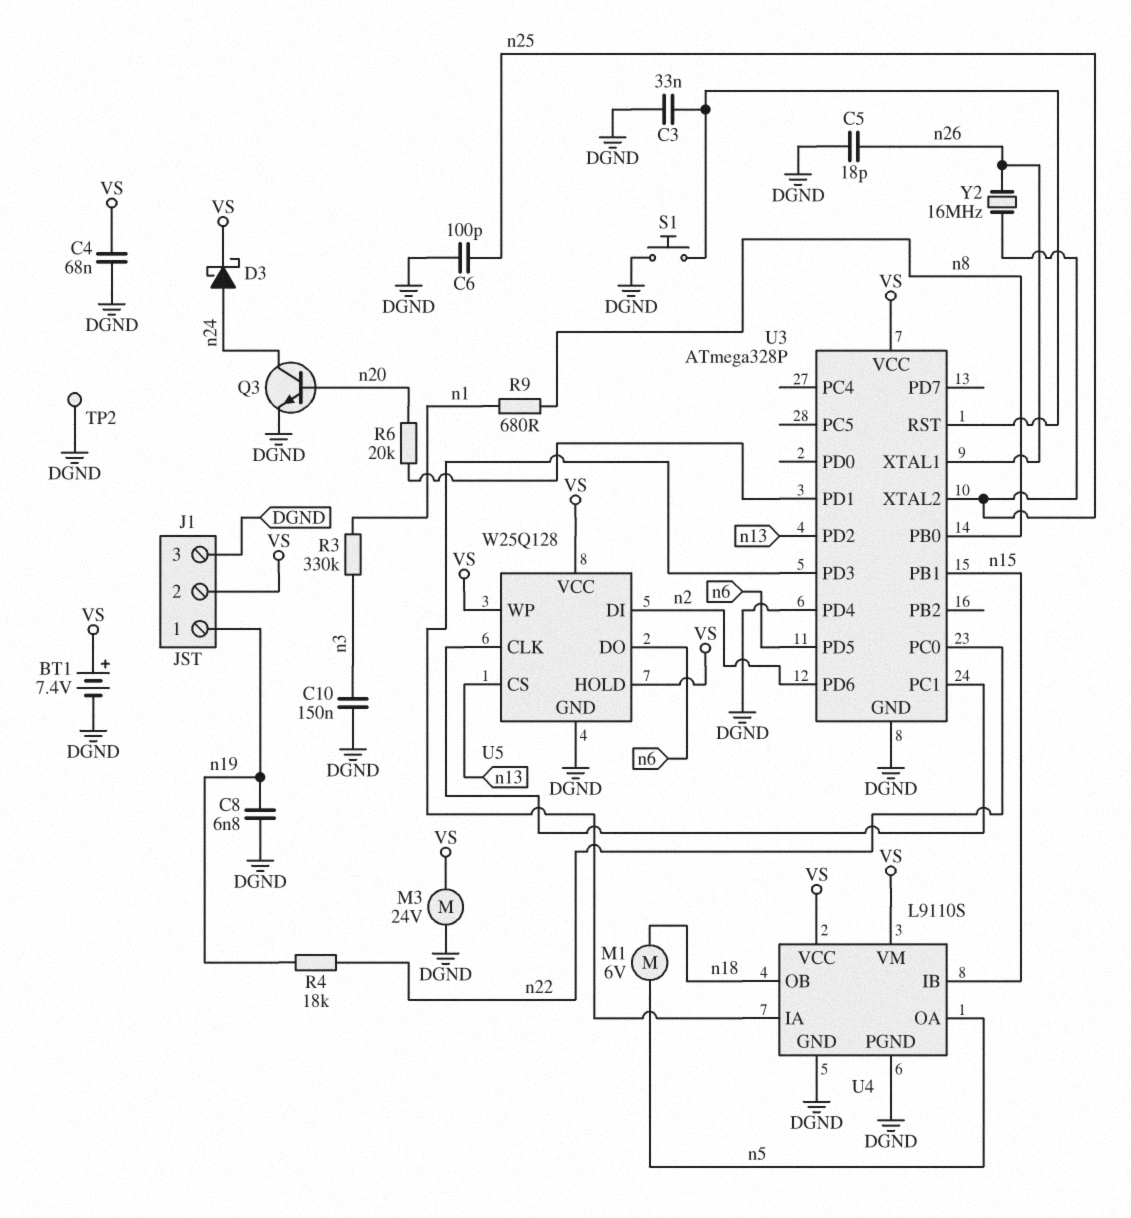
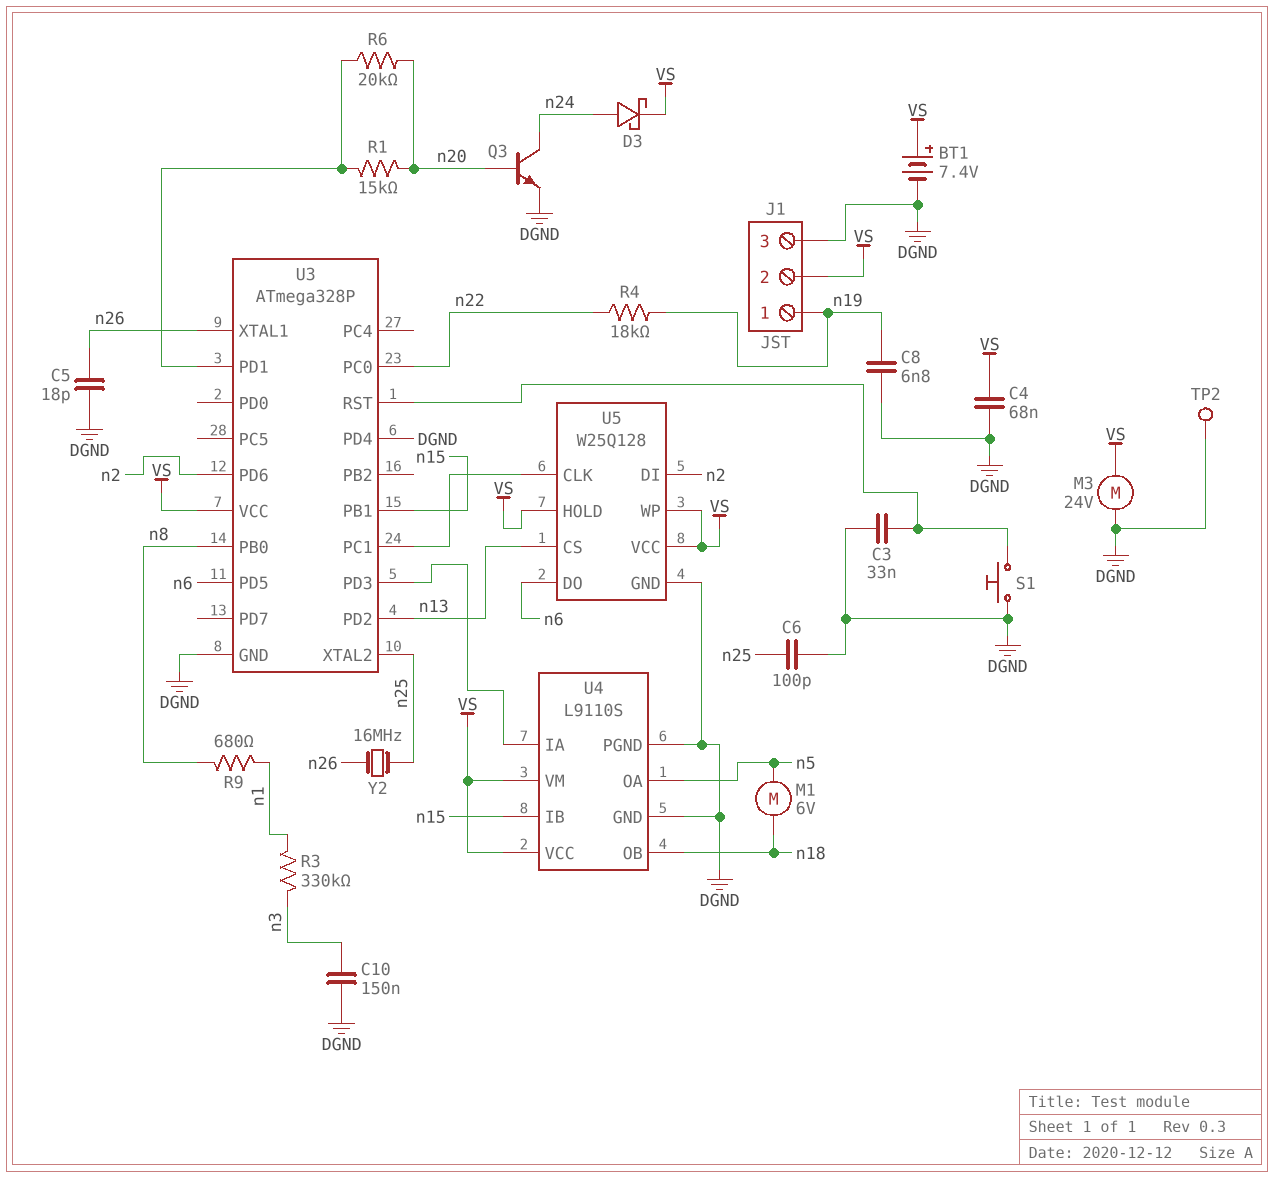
R1: none -> 15k (U3/PD1, n20)

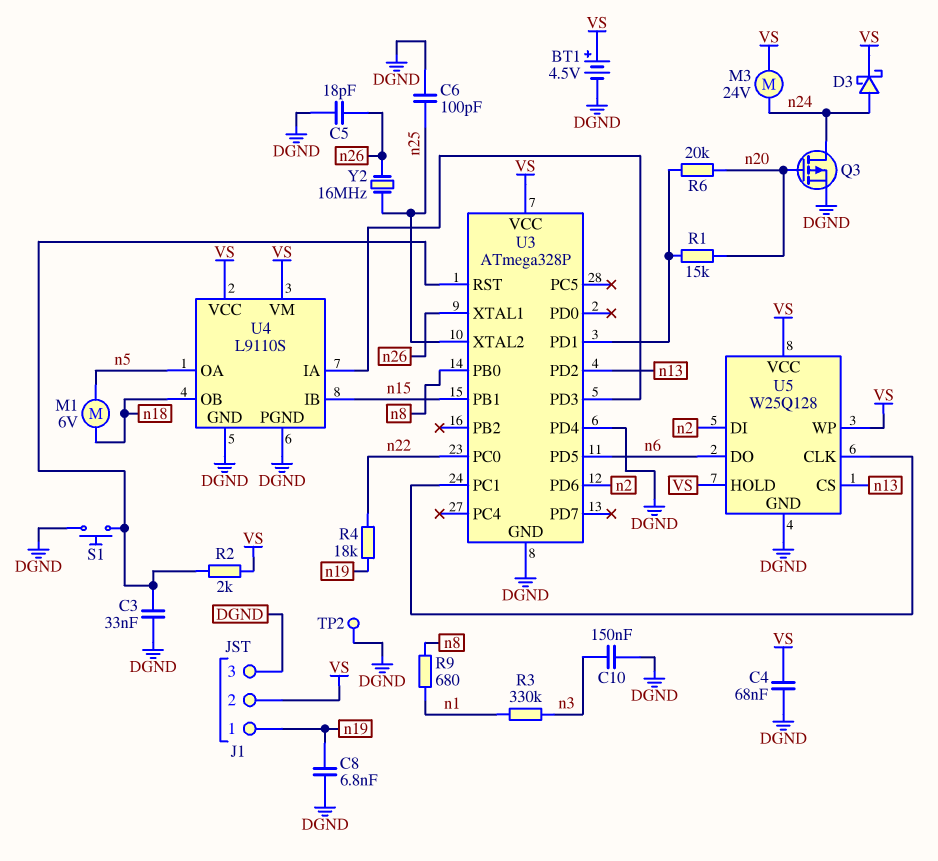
BT1: 7.4V (plus VS, minus DGND) -> 4.5V (plus VS, minus DGND)
M3: motor 24V (DGND, VS) -> motor 24V (VS, n24)
Q3: NPN (B n20, C n24, E DGND) -> PMOS (G n20, D n24, S DGND)
R2: none -> 2k (U3/RST, VS)

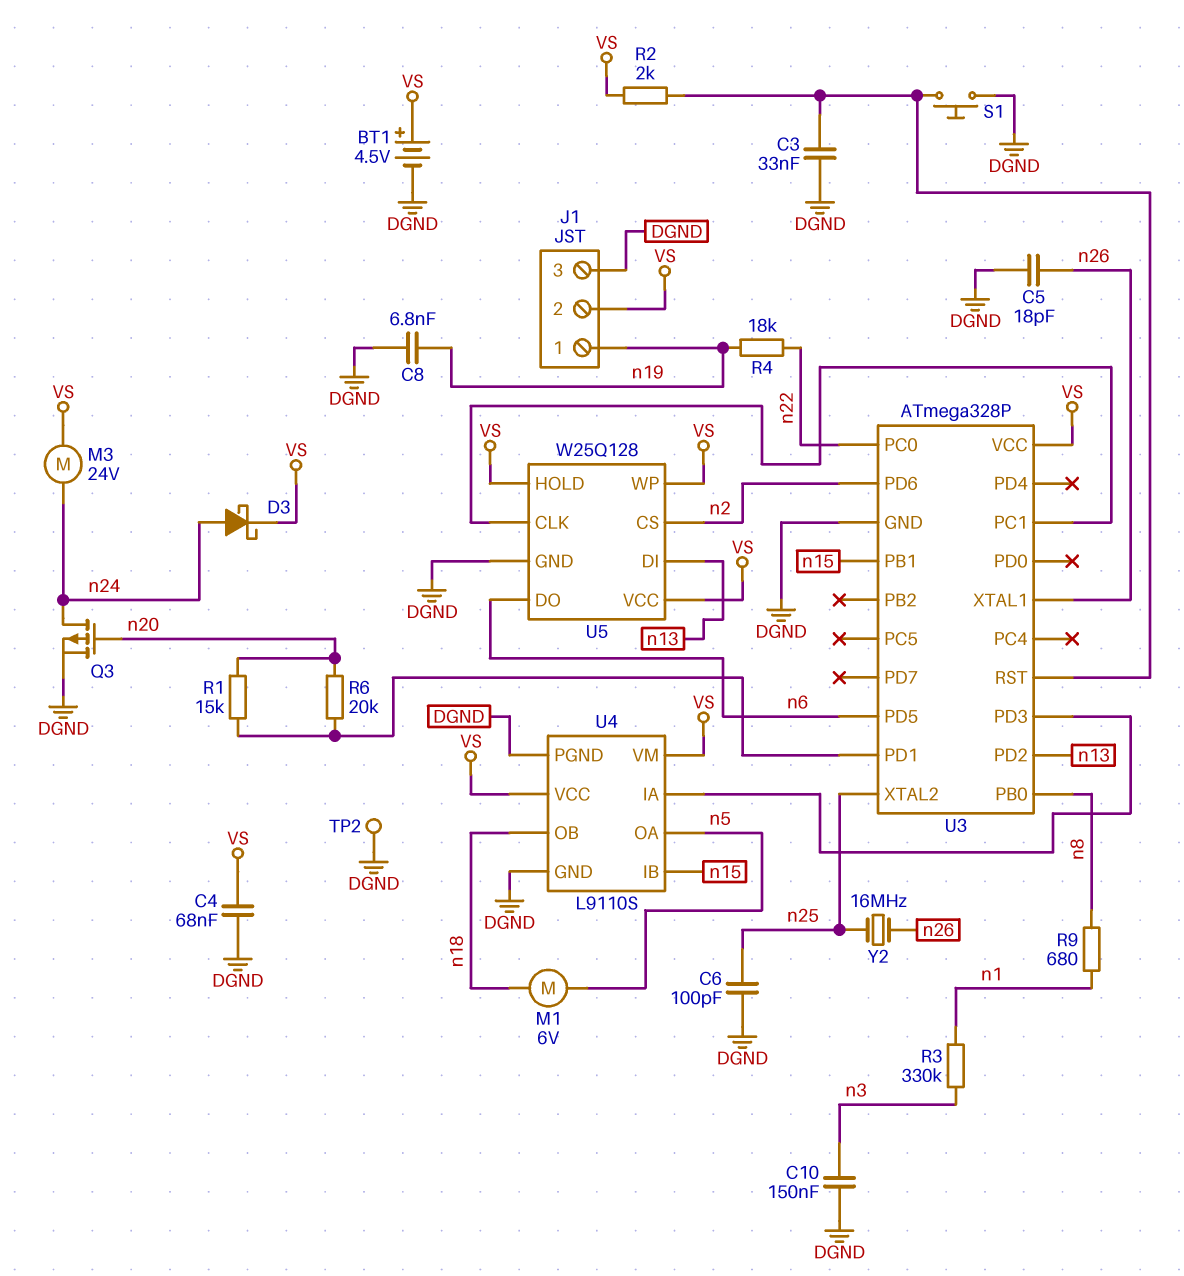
U3 pin PD4: DGND -> none
U5 pin CS: n13 -> n2
U5 pin DI: n2 -> n13

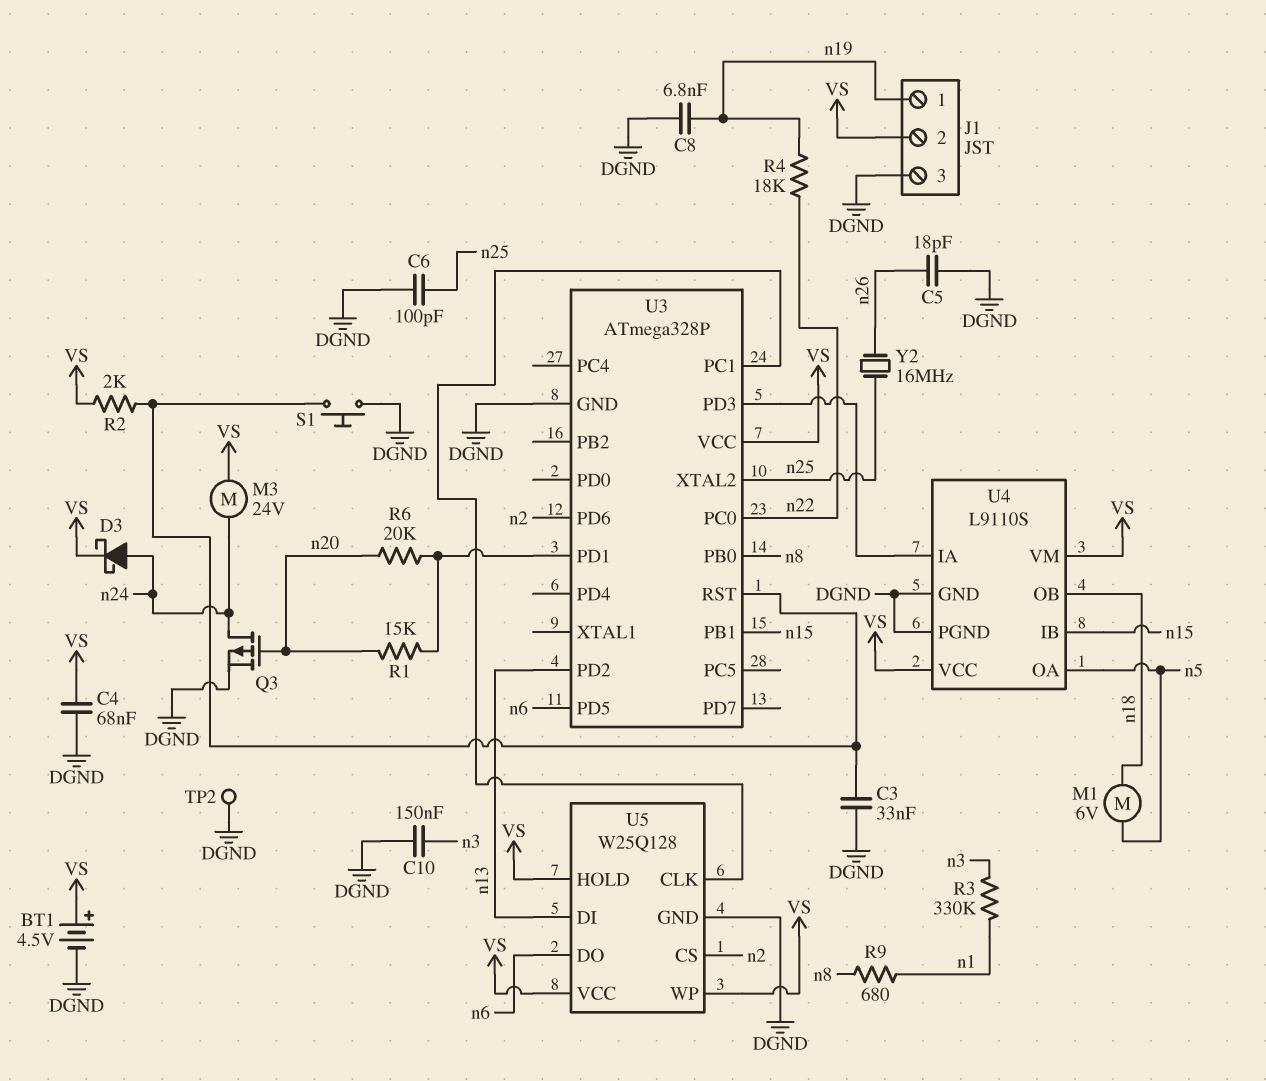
U3 pin XTAL1: n26 -> none

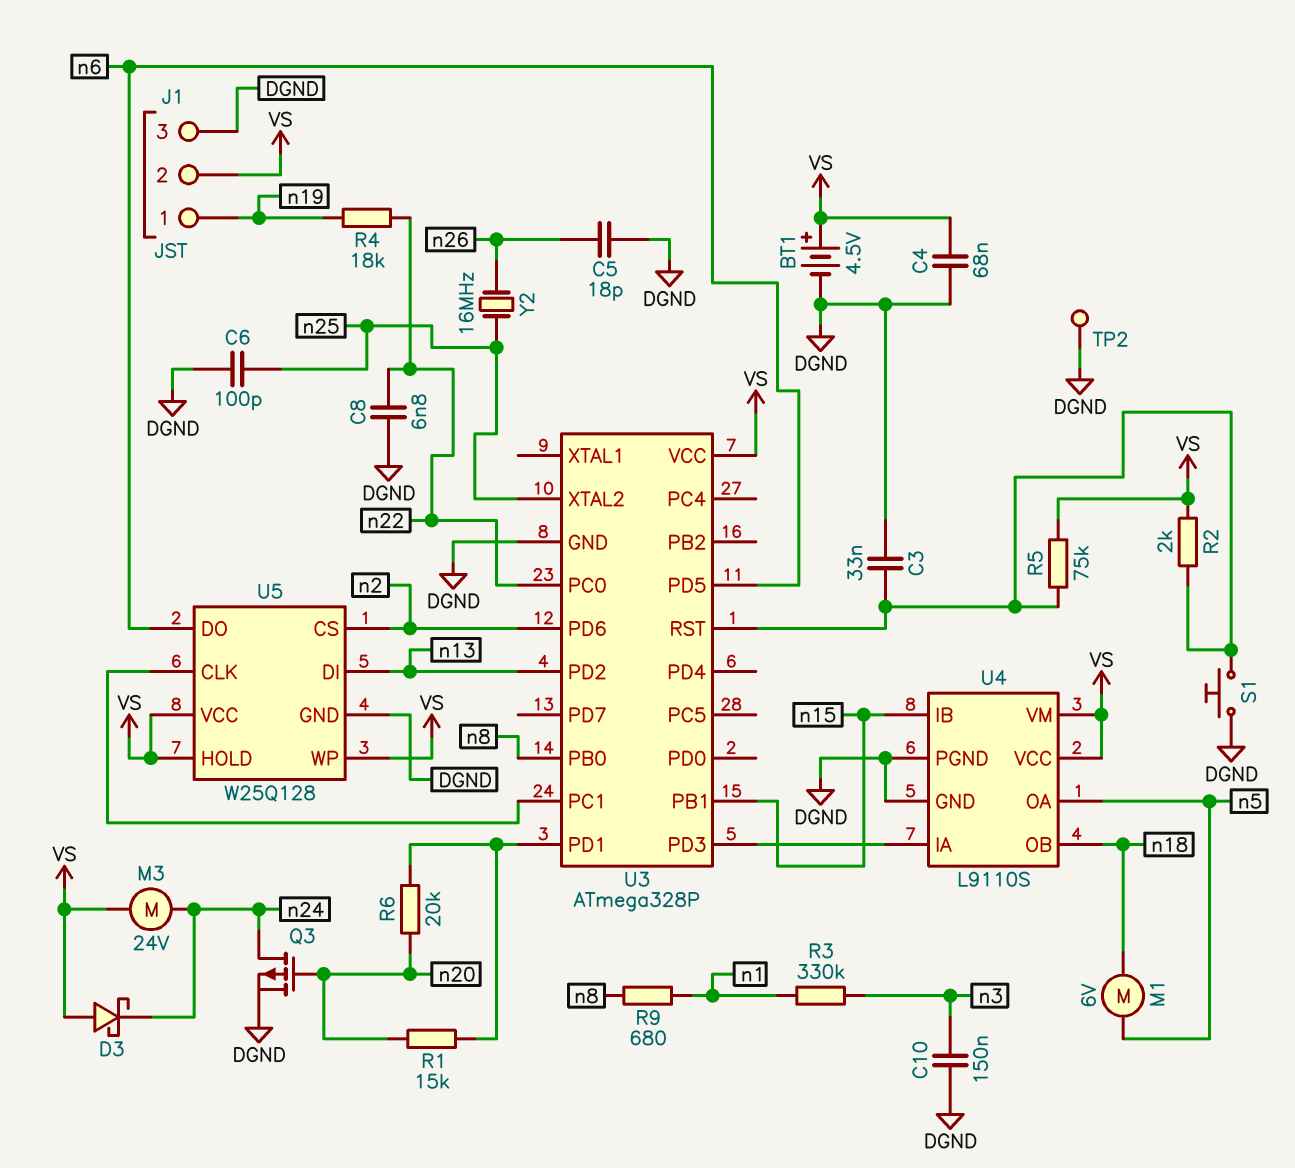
C8: 6.8nF (DGND, n19) -> 6.8nF (DGND, n22)
D3: schottky (A n24, K VS) -> schottky (A VS, K n24)
R5: none -> 75k (U3/RST, VS)

